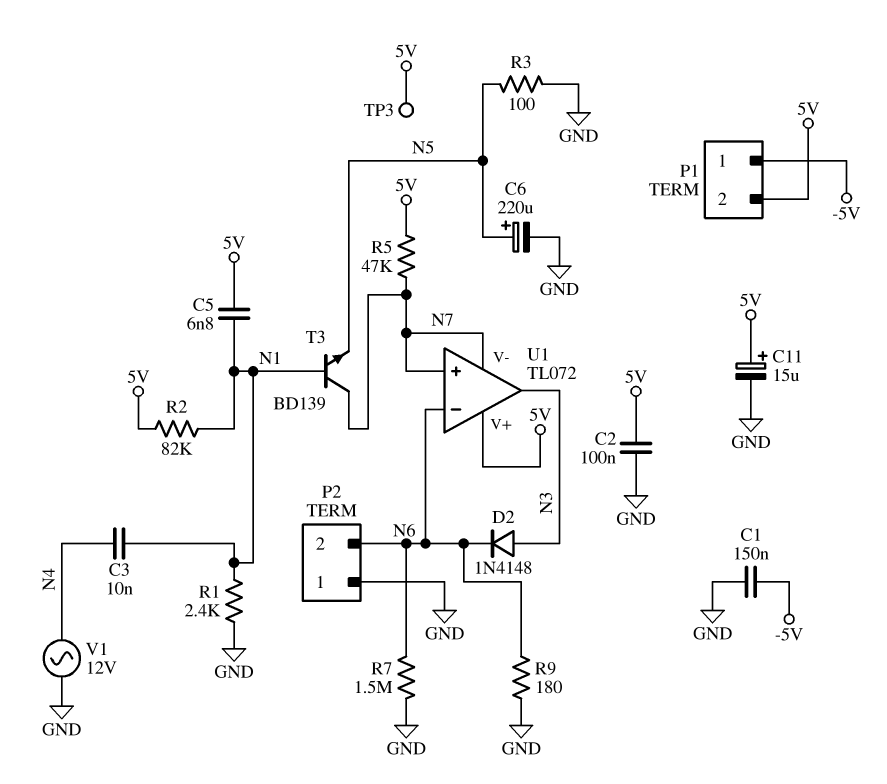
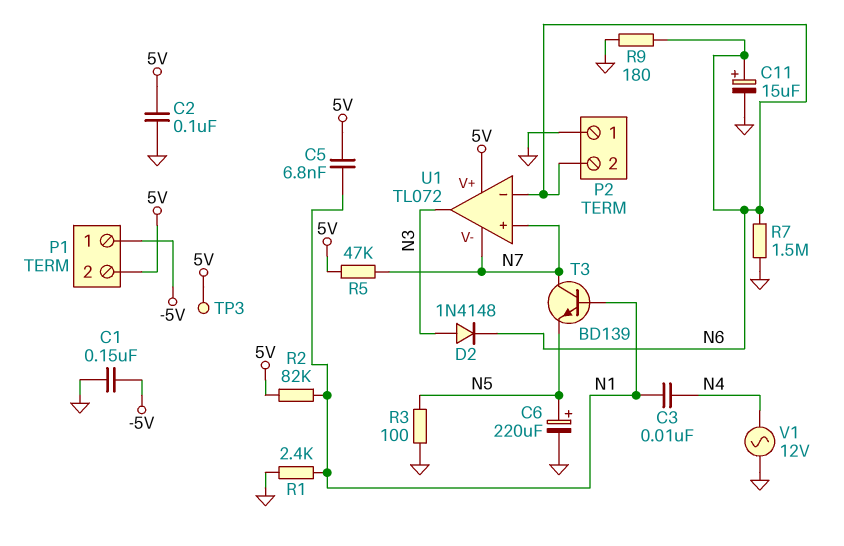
C11: 15uF (plus 5V, minus GND) -> 15uF (plus N6, minus GND)

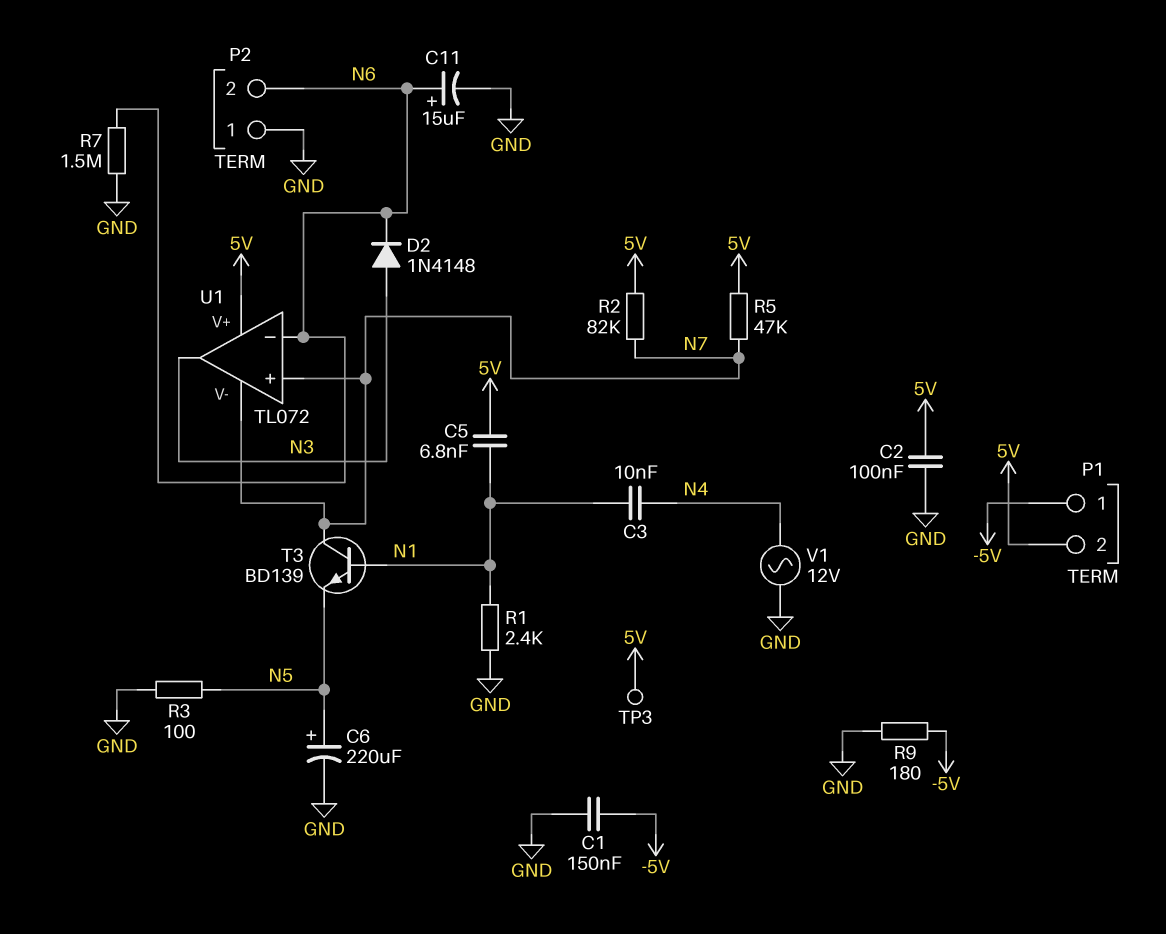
R2: 82k (5V, N1) -> 82k (5V, N7)
R9: 180 (GND, N6) -> 180 (-5V, GND)

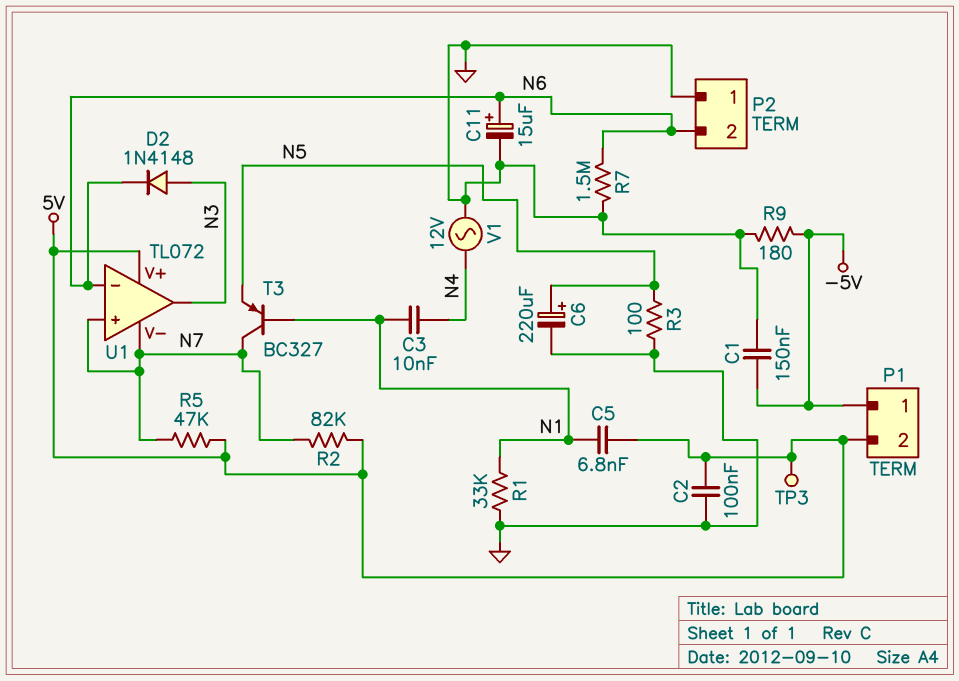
R1: 2.4k (GND, N1) -> 33k (GND, N1)
T3: NPN BD139 (B N1, C N7, E N5) -> PNP BC327 (B N1, C N7, E N5)

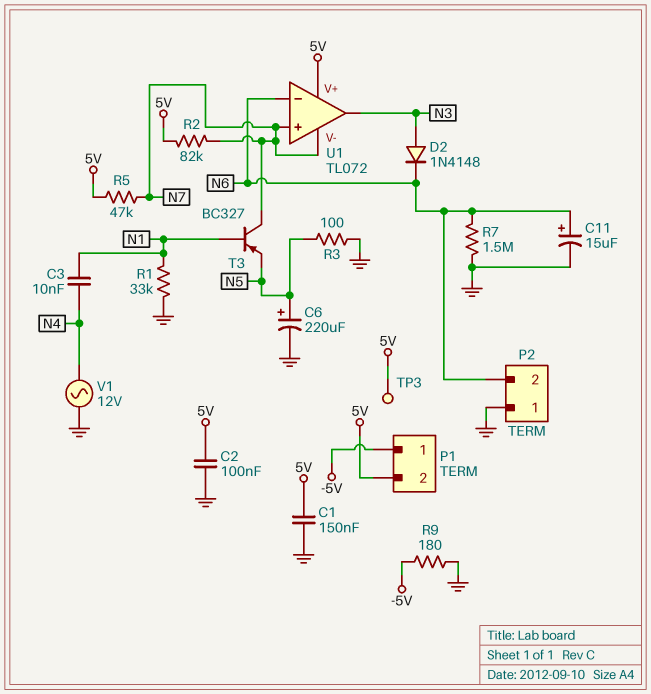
C1: 150nF (-5V, GND) -> 150nF (5V, GND)
C5: 6.8nF (5V, N1) -> none

